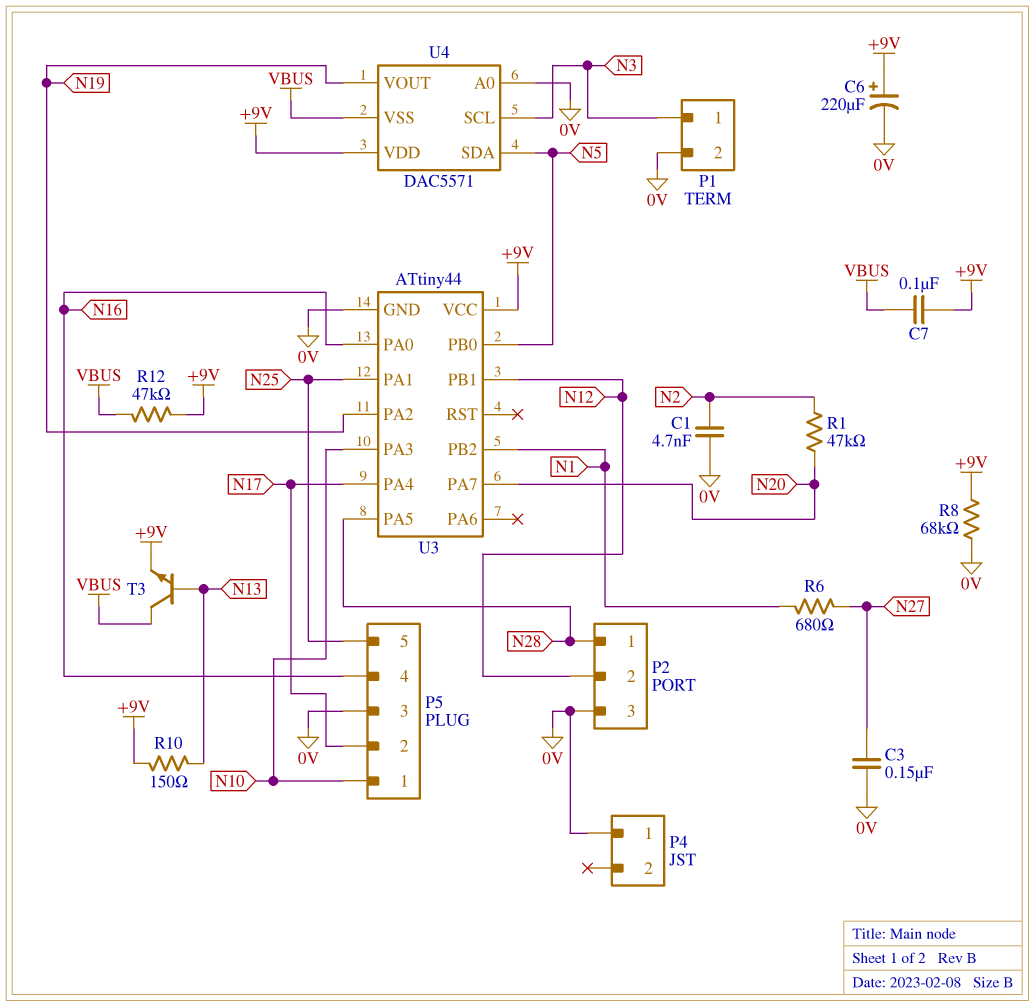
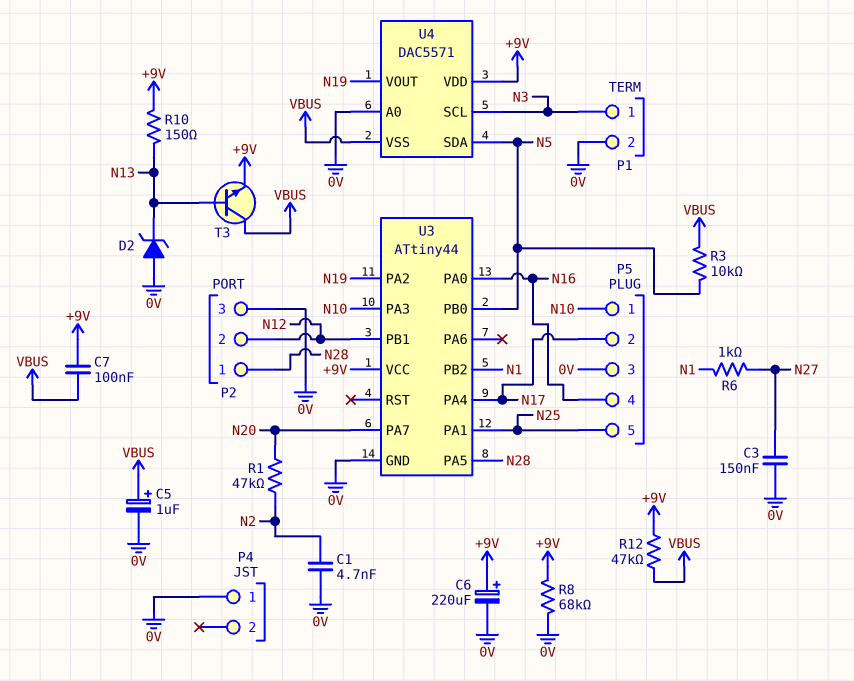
C5: none -> 1uF (plus VBUS, minus 0V)
D2: none -> zener (A 0V, K N13)
R3: none -> 10k (N5, VBUS)
R6: 680 (N1, N27) -> 1k (N1, N27)

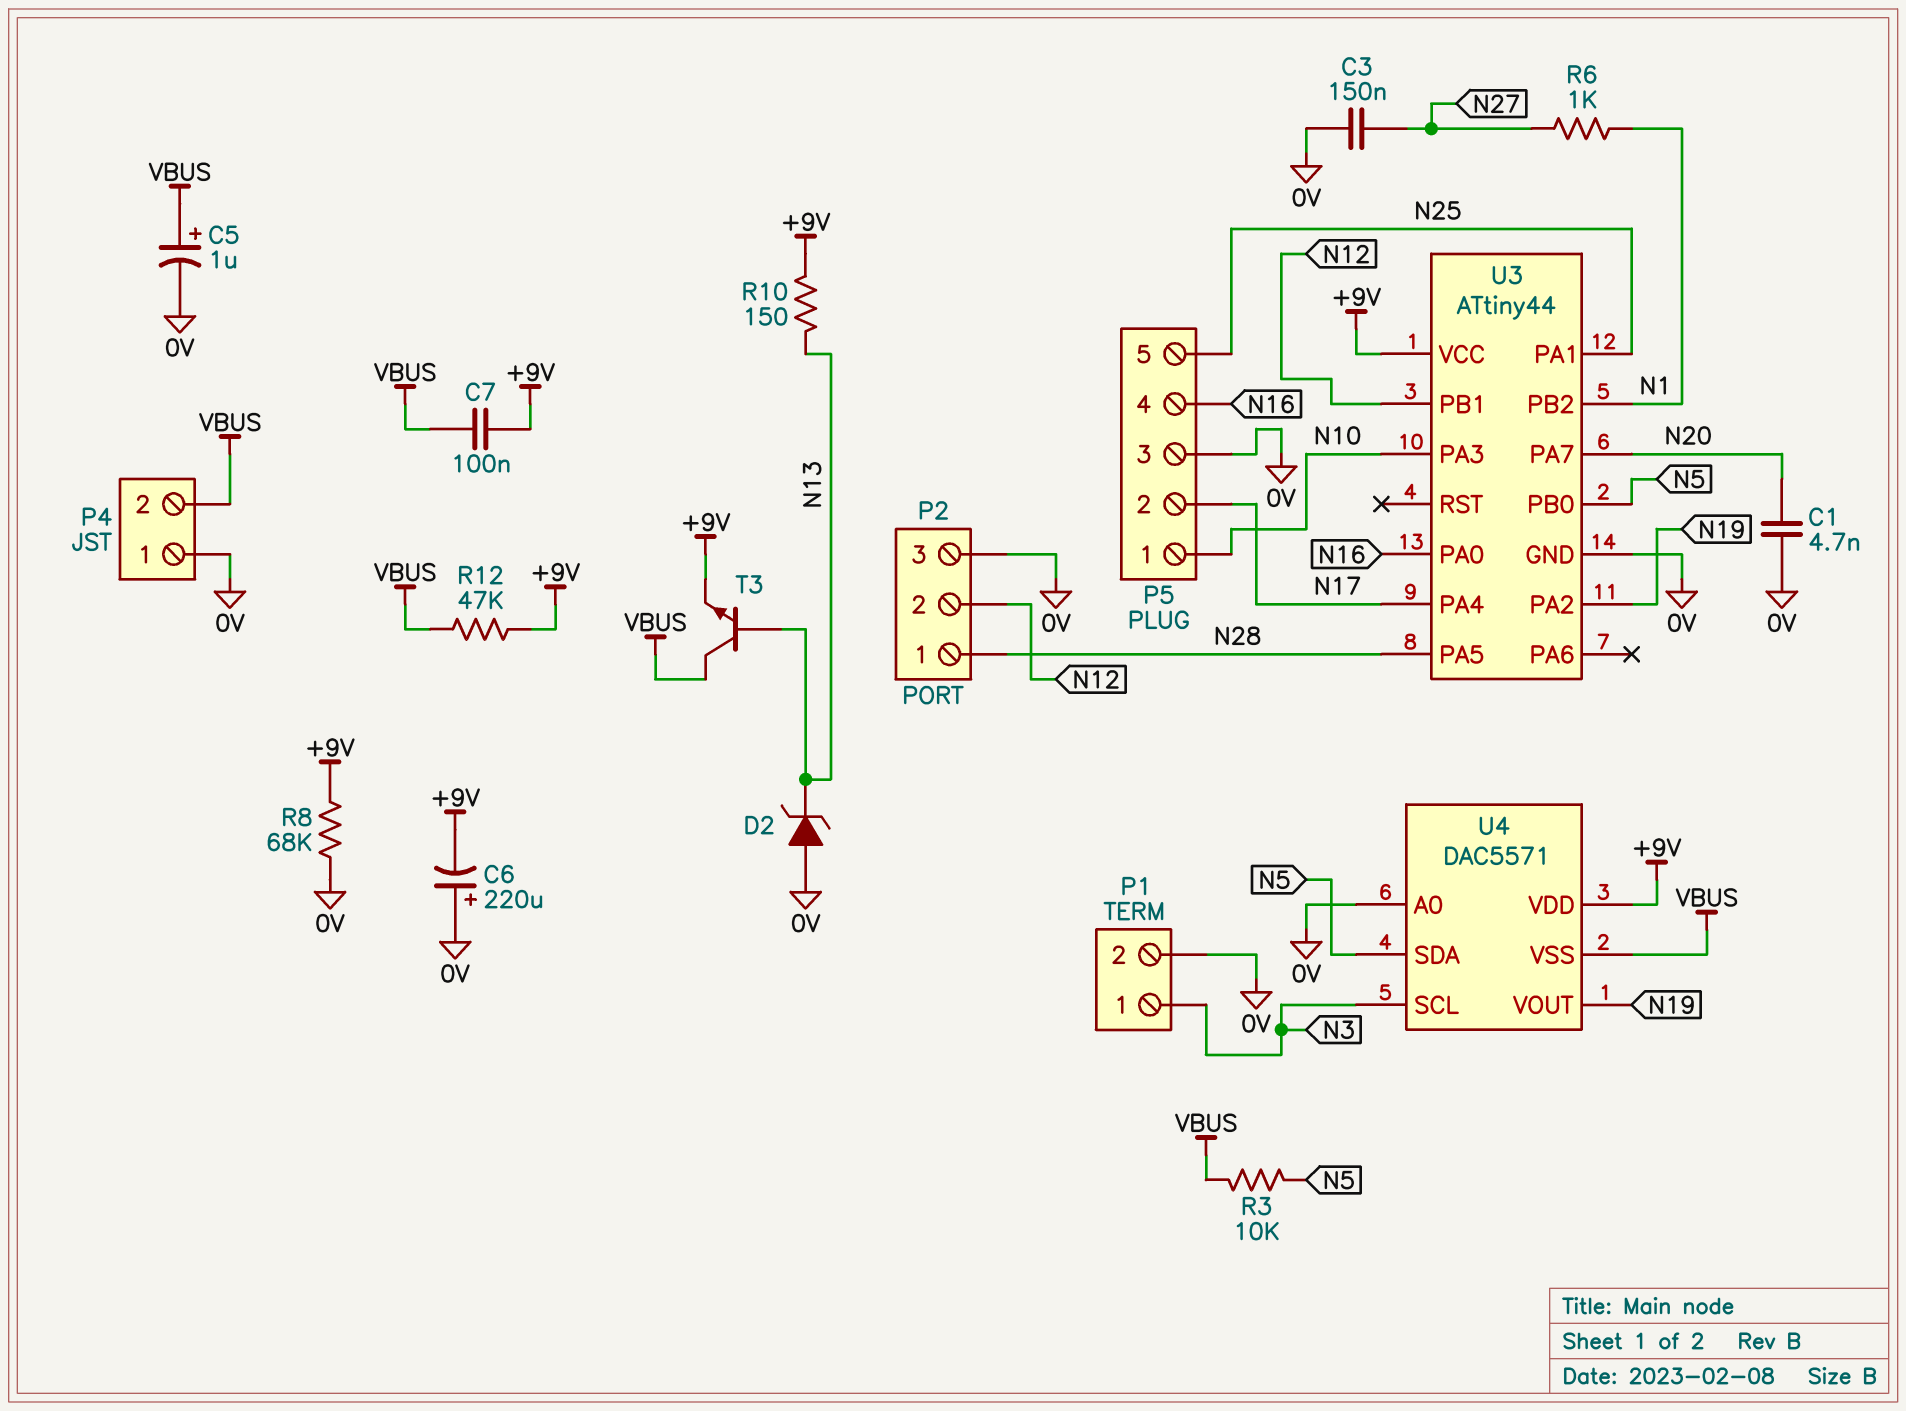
C1: 4.7nF (0V, N2) -> 4.7nF (0V, N20)
C6: 220uF (plus +9V, minus 0V) -> 220uF (plus 0V, minus +9V)
P4 pin 2: none -> VBUS
R1: 47k (N2, N20) -> none

